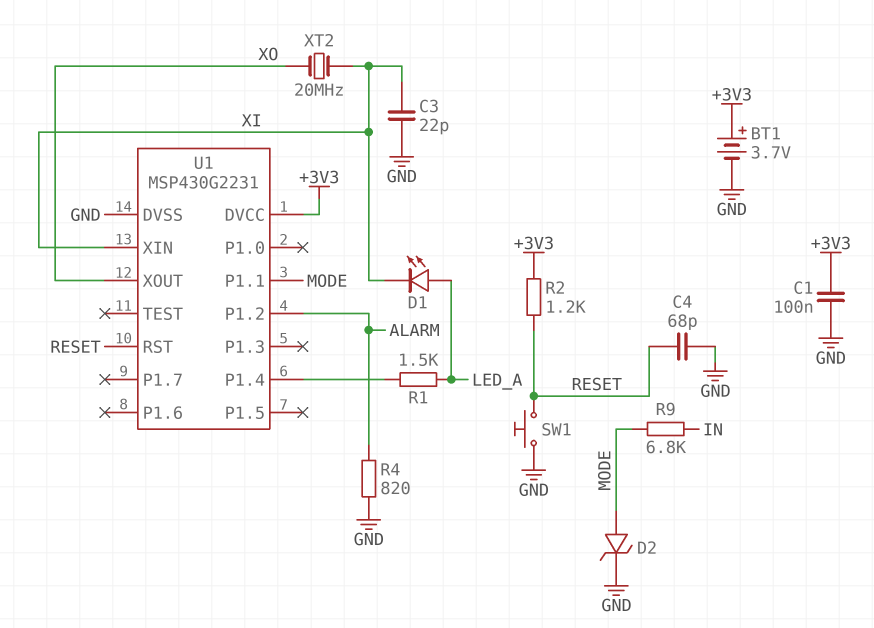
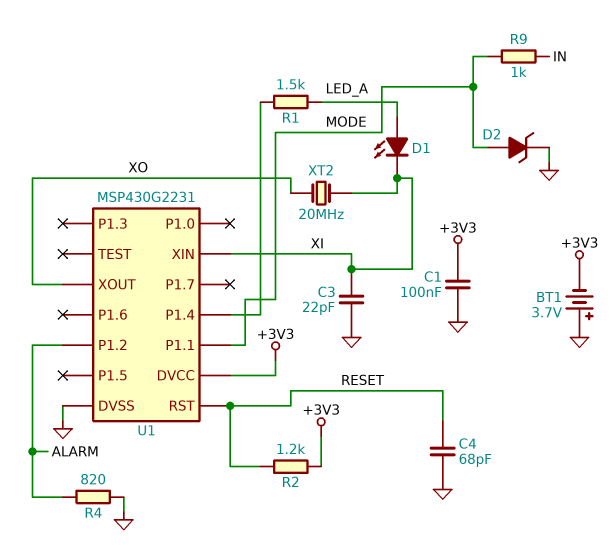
BT1: 3.7V (plus +3V3, minus GND) -> 3.7V (plus GND, minus +3V3)
R9: 6.8k (IN, MODE) -> 1k (IN, MODE)
SW1: button (GND, RESET) -> none

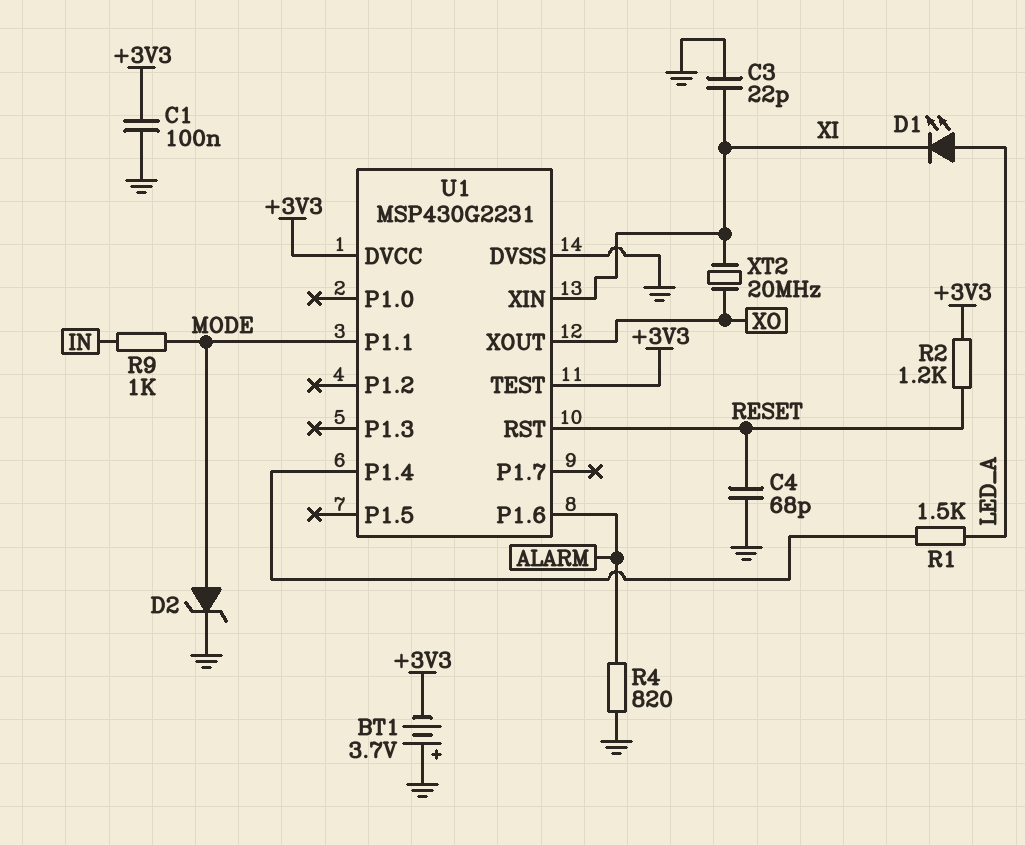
U1 pin P1.2: ALARM -> none
U1 pin P1.6: none -> ALARM
U1 pin TEST: none -> +3V3

